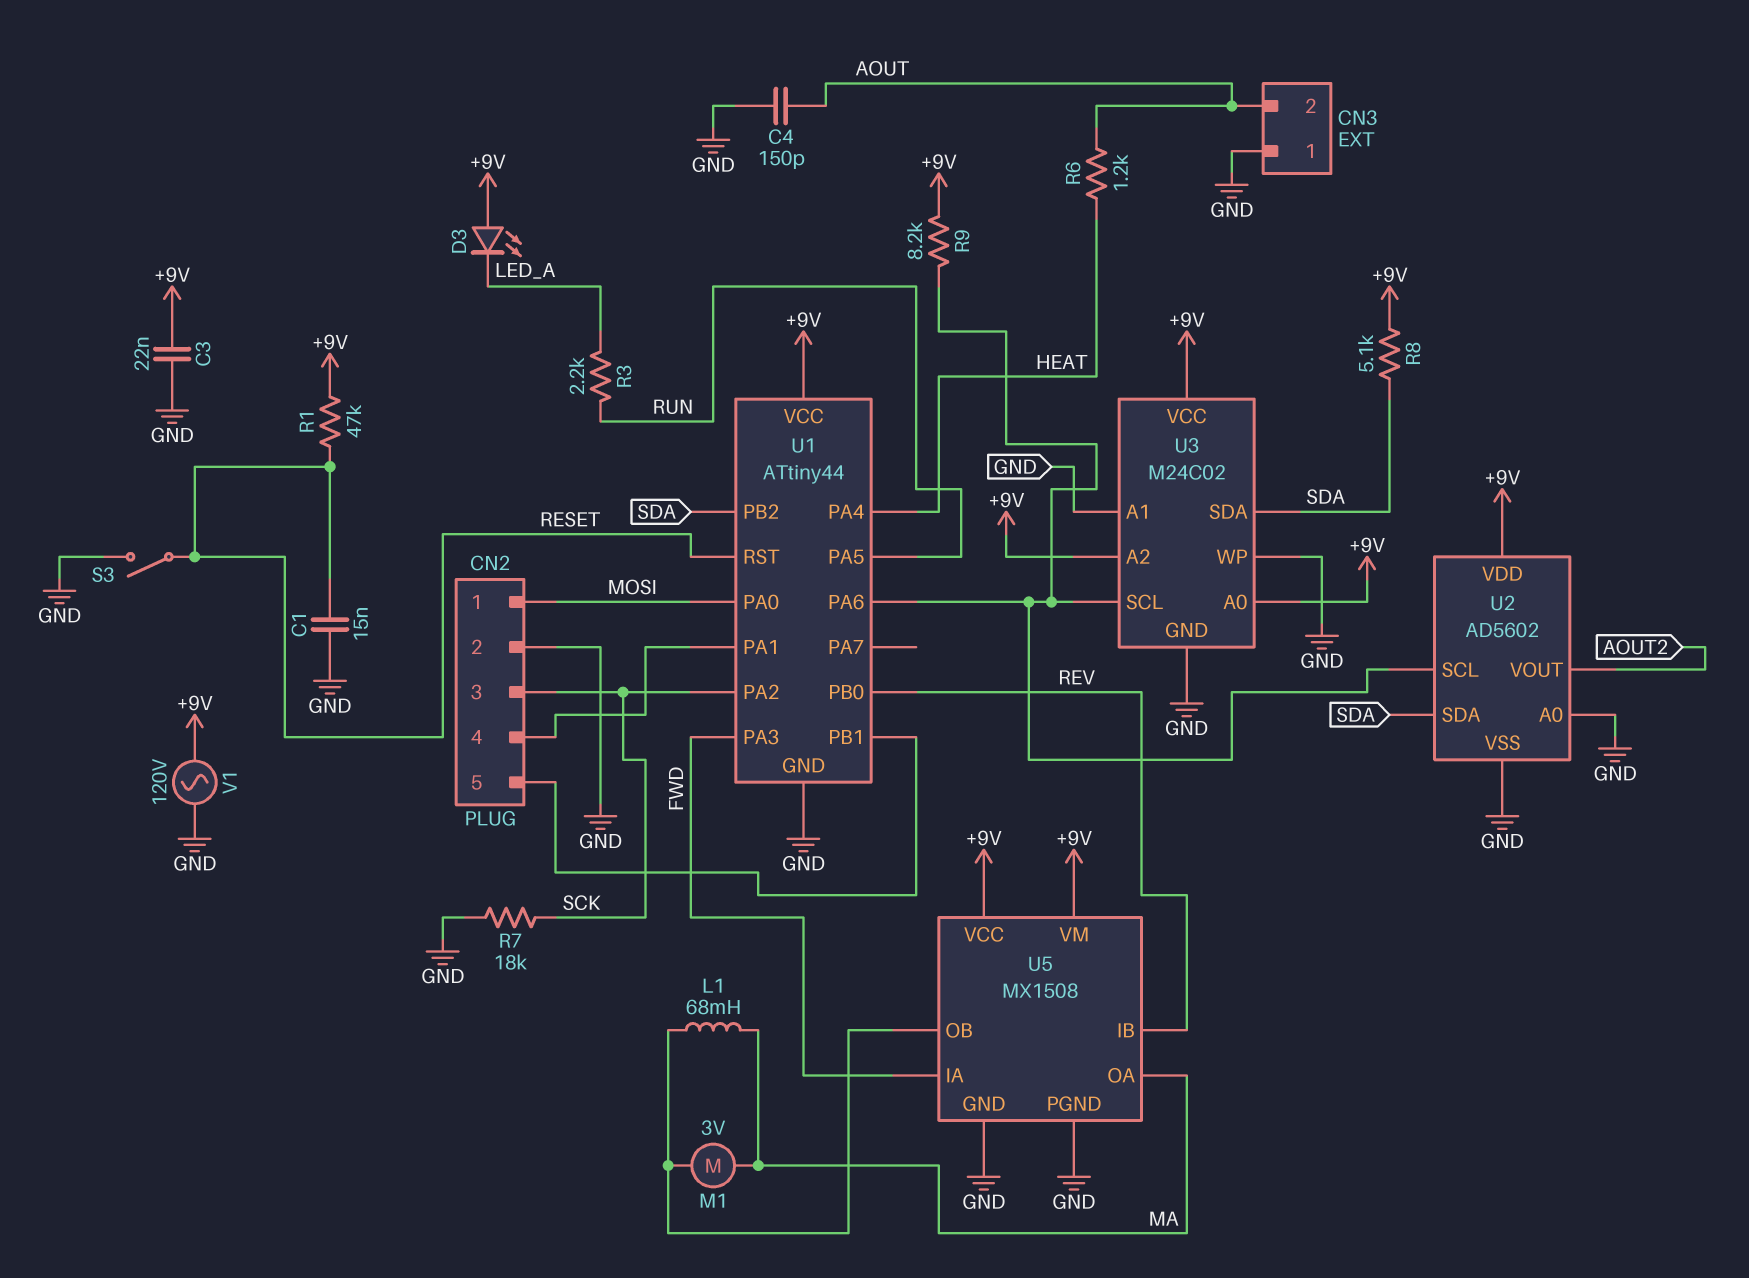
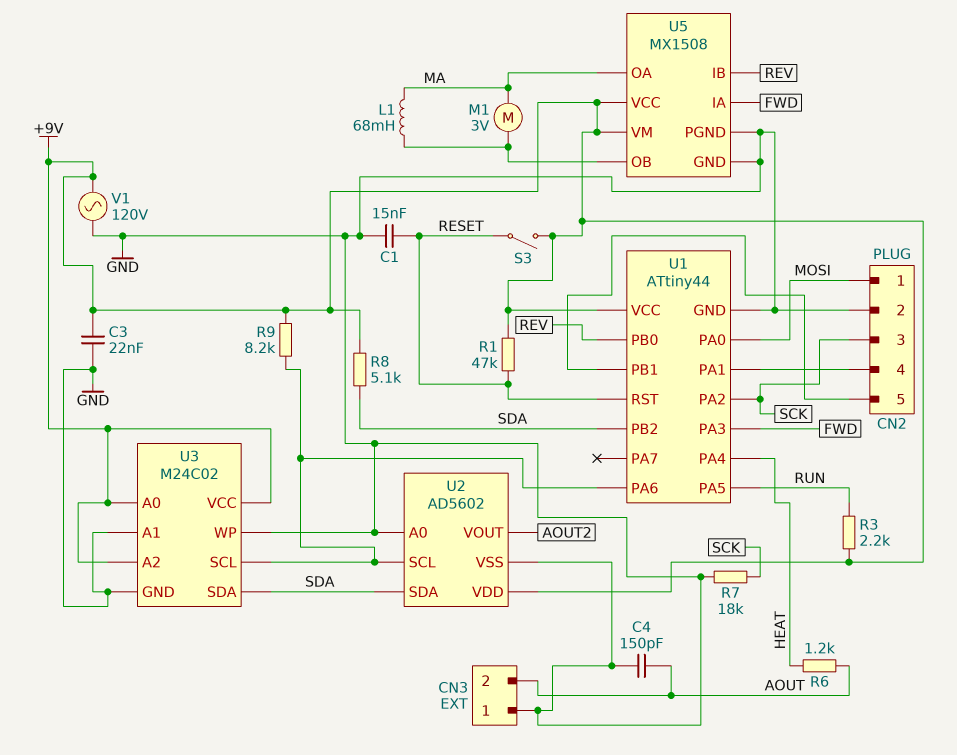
D3: LED (A +9V, K LED_A) -> none
R3: 2.2k (LED_A, RUN) -> 2.2k (+9V, RUN)
S3: switch (GND, RESET) -> switch (+9V, RESET)

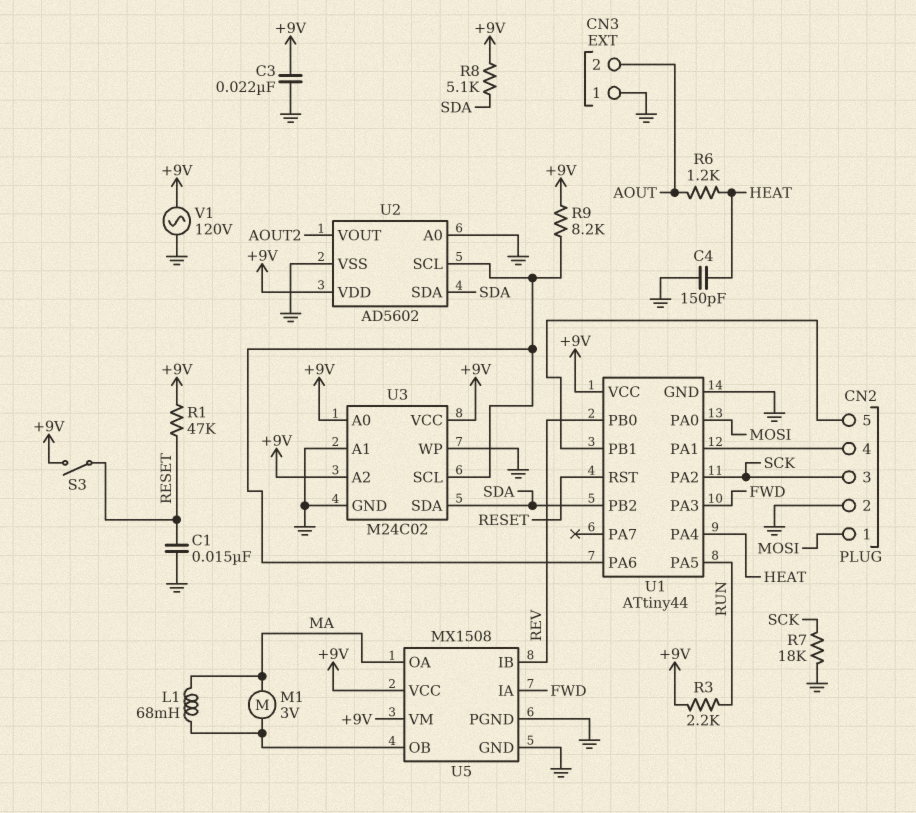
C4: 150pF (AOUT, GND) -> 150pF (GND, HEAT)

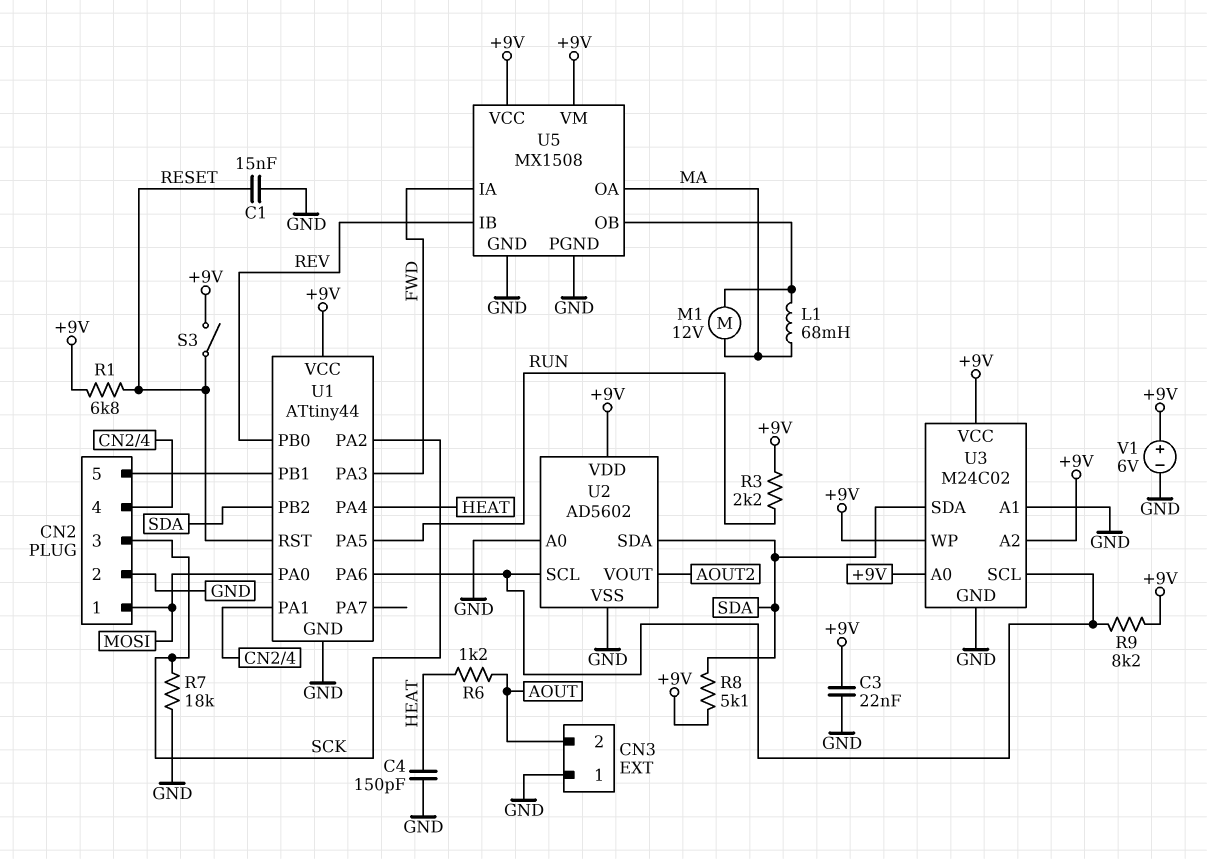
M1: motor 3V (MA, U5/OB) -> motor 12V (MA, U5/OB)
R1: 47k (+9V, RESET) -> 6.8k (+9V, RESET)
U3 pin WP: GND -> +9V
V1: AC 120V (+9V, GND) -> 6V (plus +9V, minus GND)

